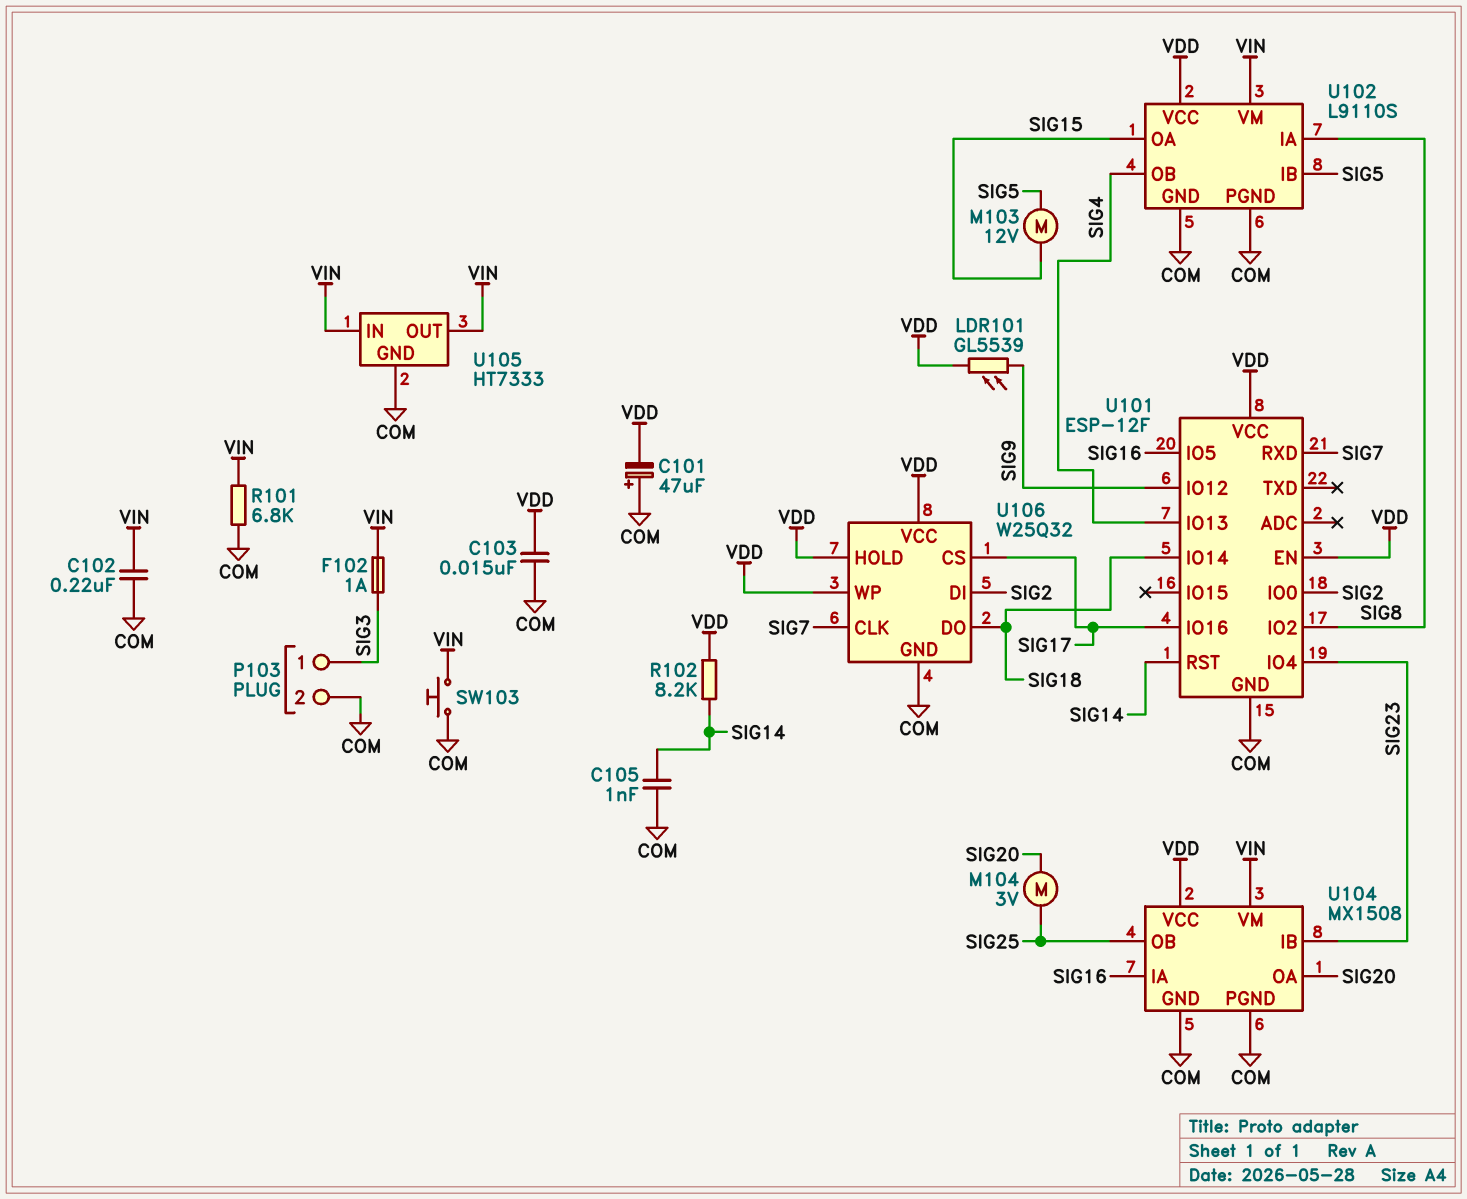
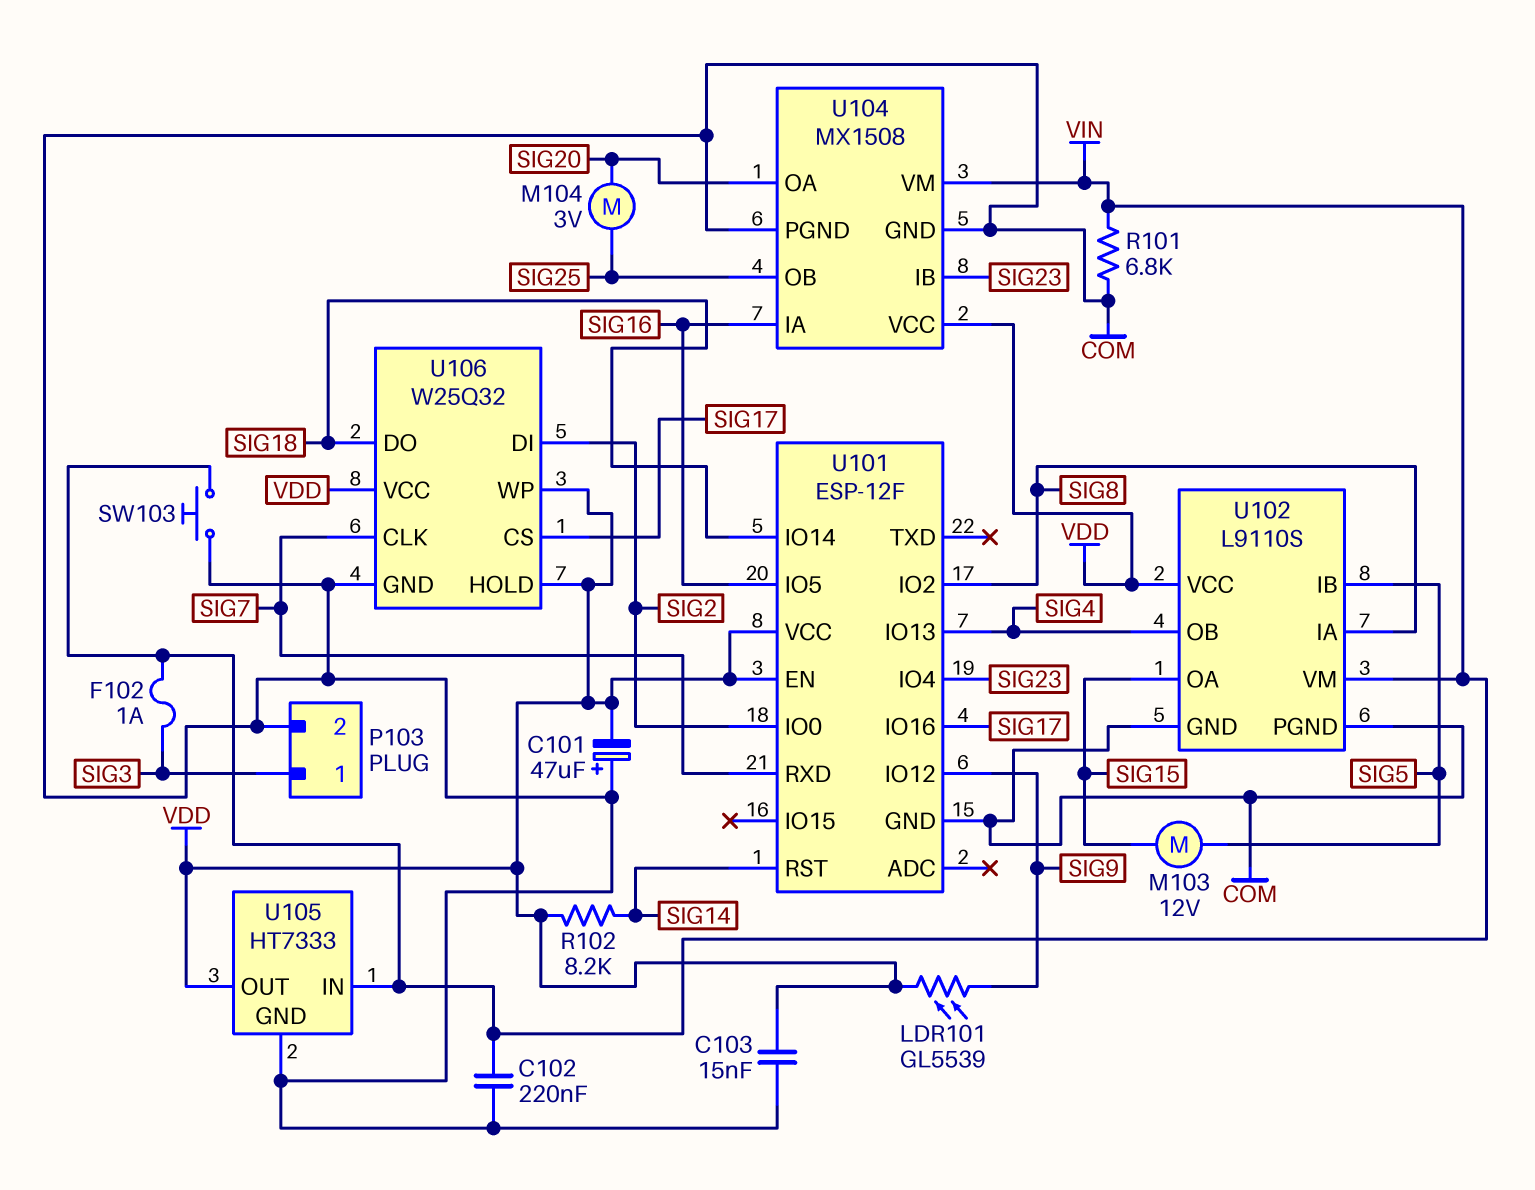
C105: 1nF (COM, SIG14) -> none
U105 pin OUT: VIN -> VDD

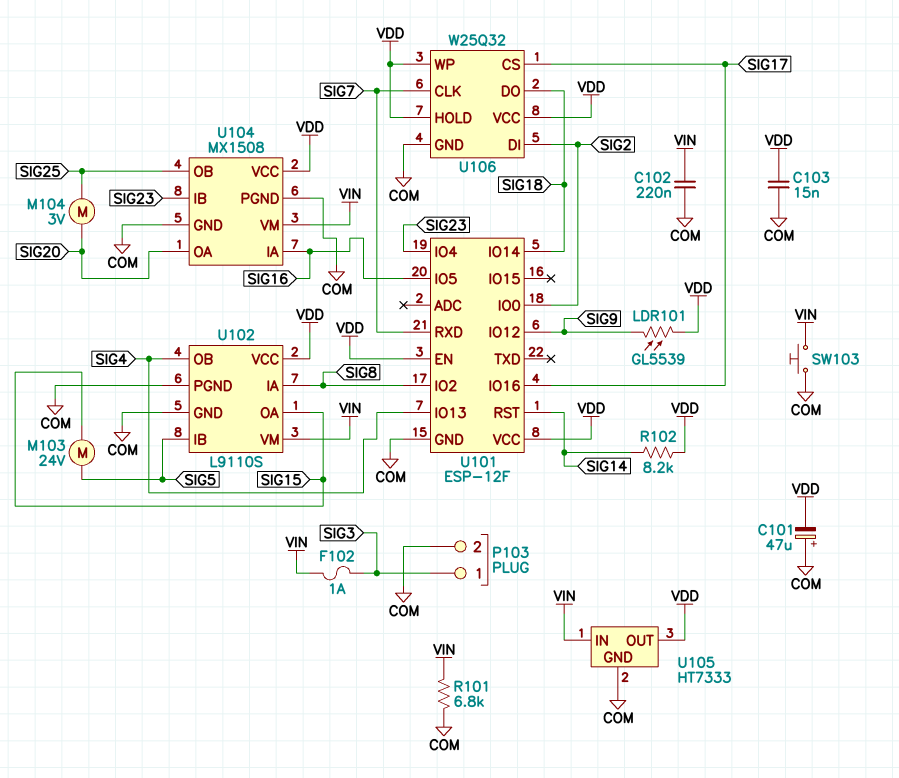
M103: motor 12V (SIG5, SIG15) -> motor 24V (SIG5, SIG15)

